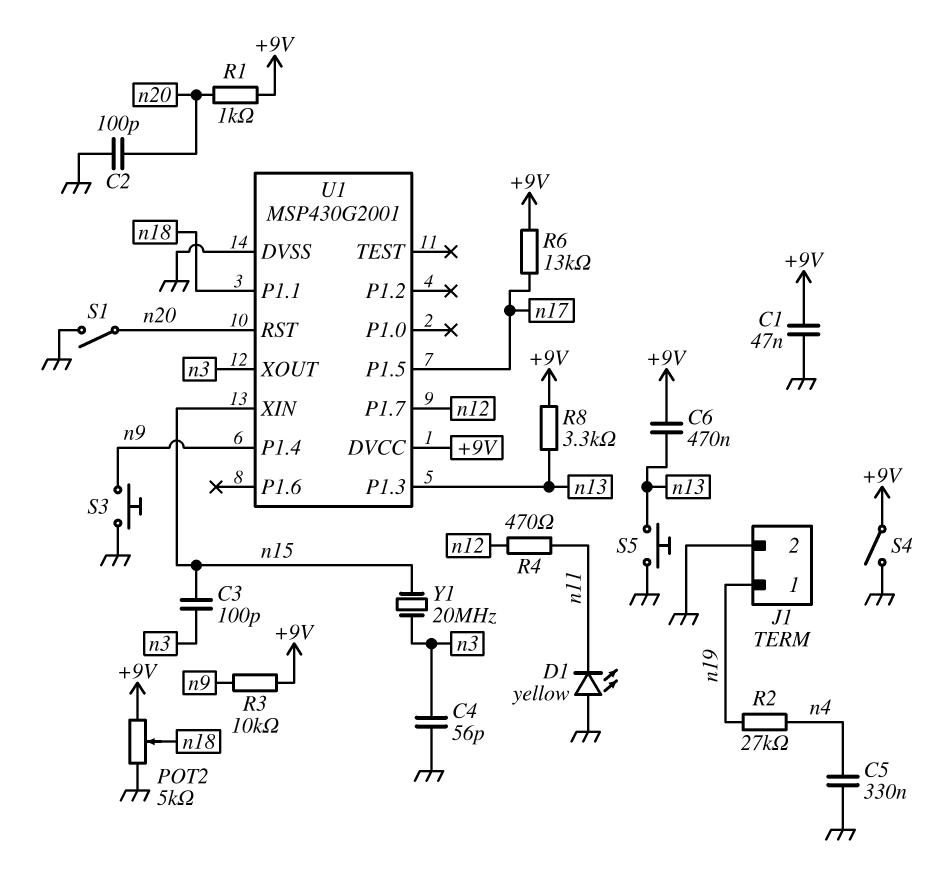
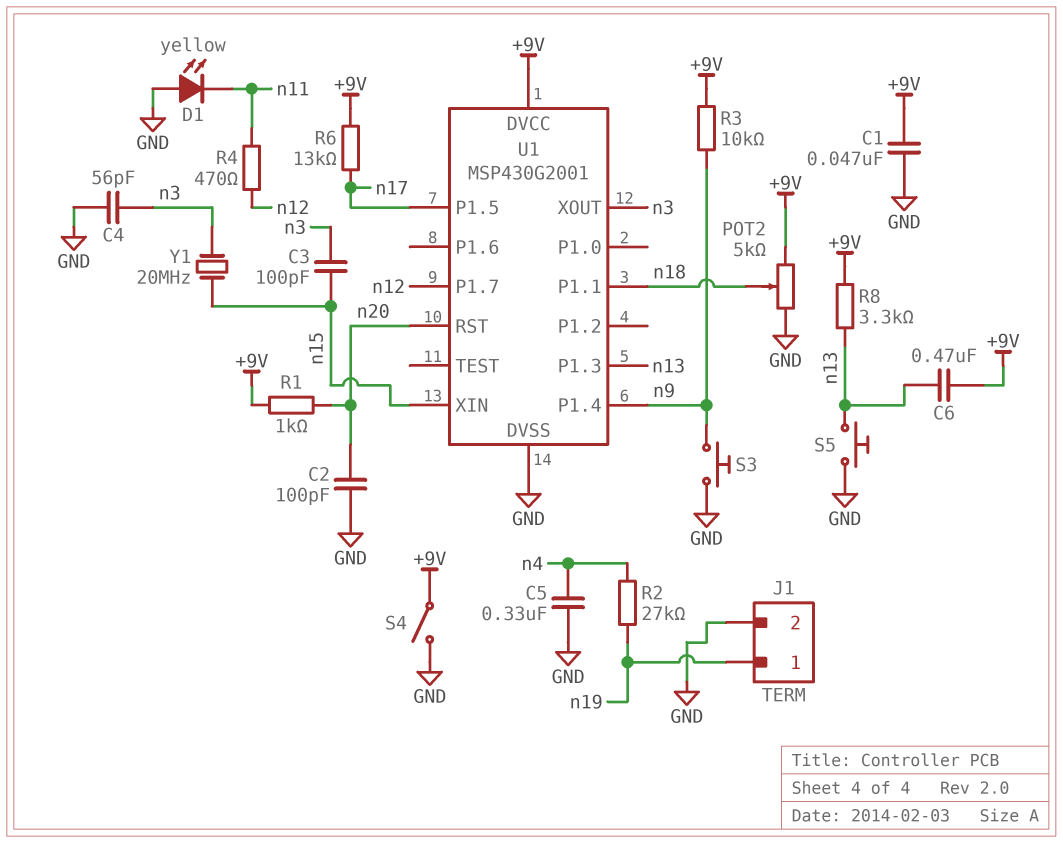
S1: switch (GND, n20) -> none

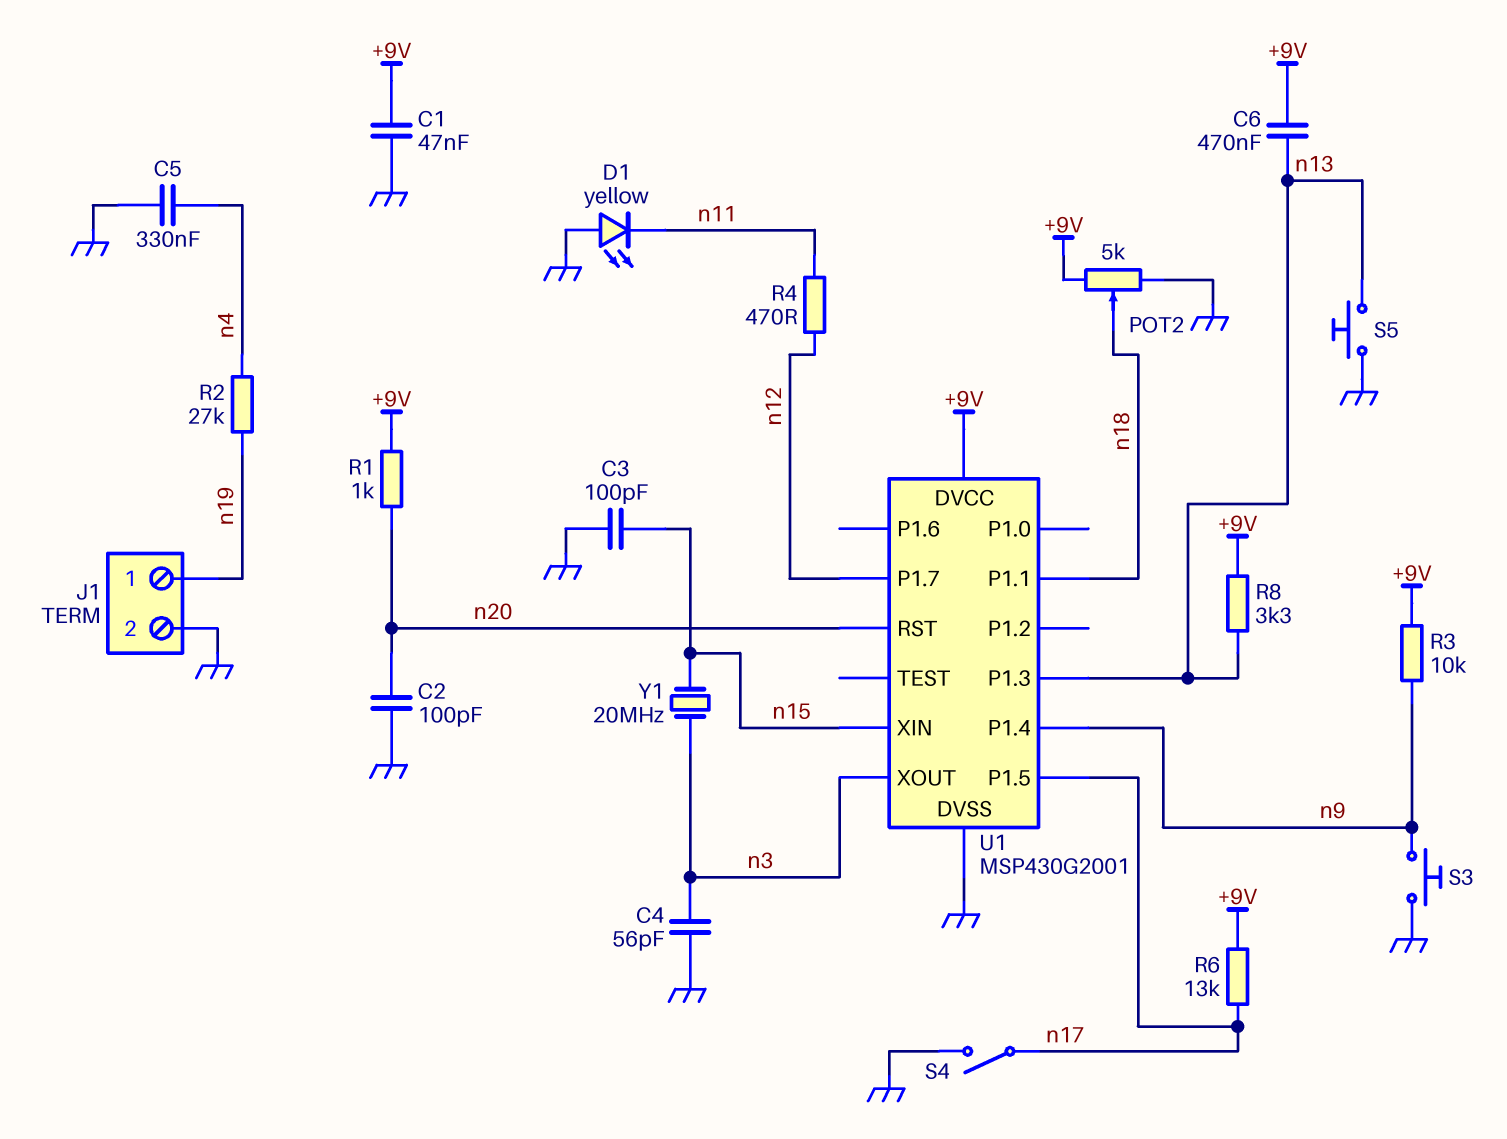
C3: 100pF (n3, n15) -> 100pF (GND, n15)
S4: switch (+9V, GND) -> switch (GND, n17)

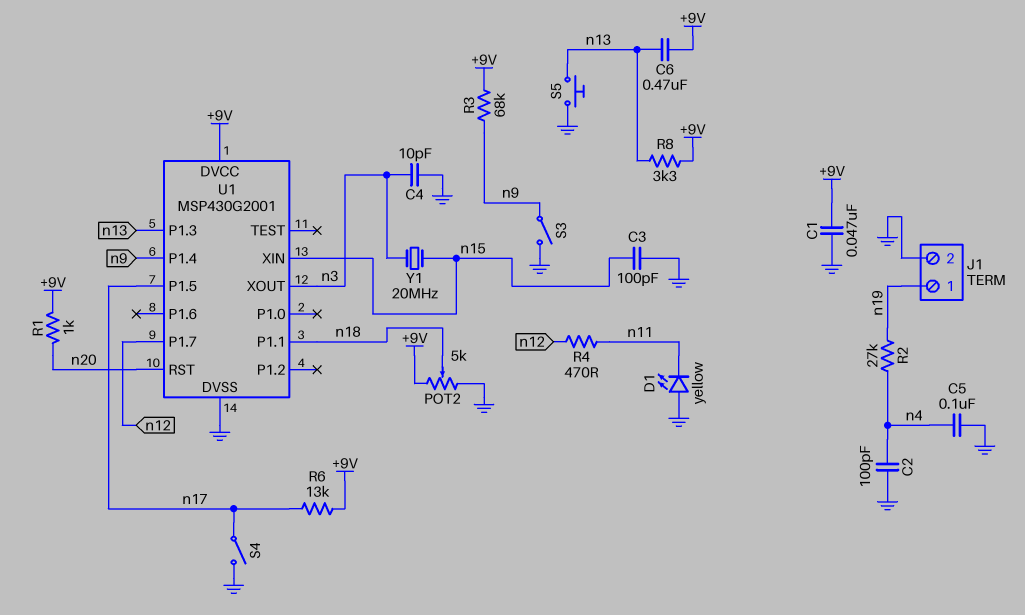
C2: 100pF (GND, n20) -> 100pF (GND, n4)
C4: 56pF (GND, n3) -> 10pF (GND, n3)
C5: 330nF (GND, n4) -> 100nF (GND, n4)
R3: 10k (+9V, n9) -> 68k (+9V, n9)
S3: button (GND, n9) -> switch (GND, n9)

